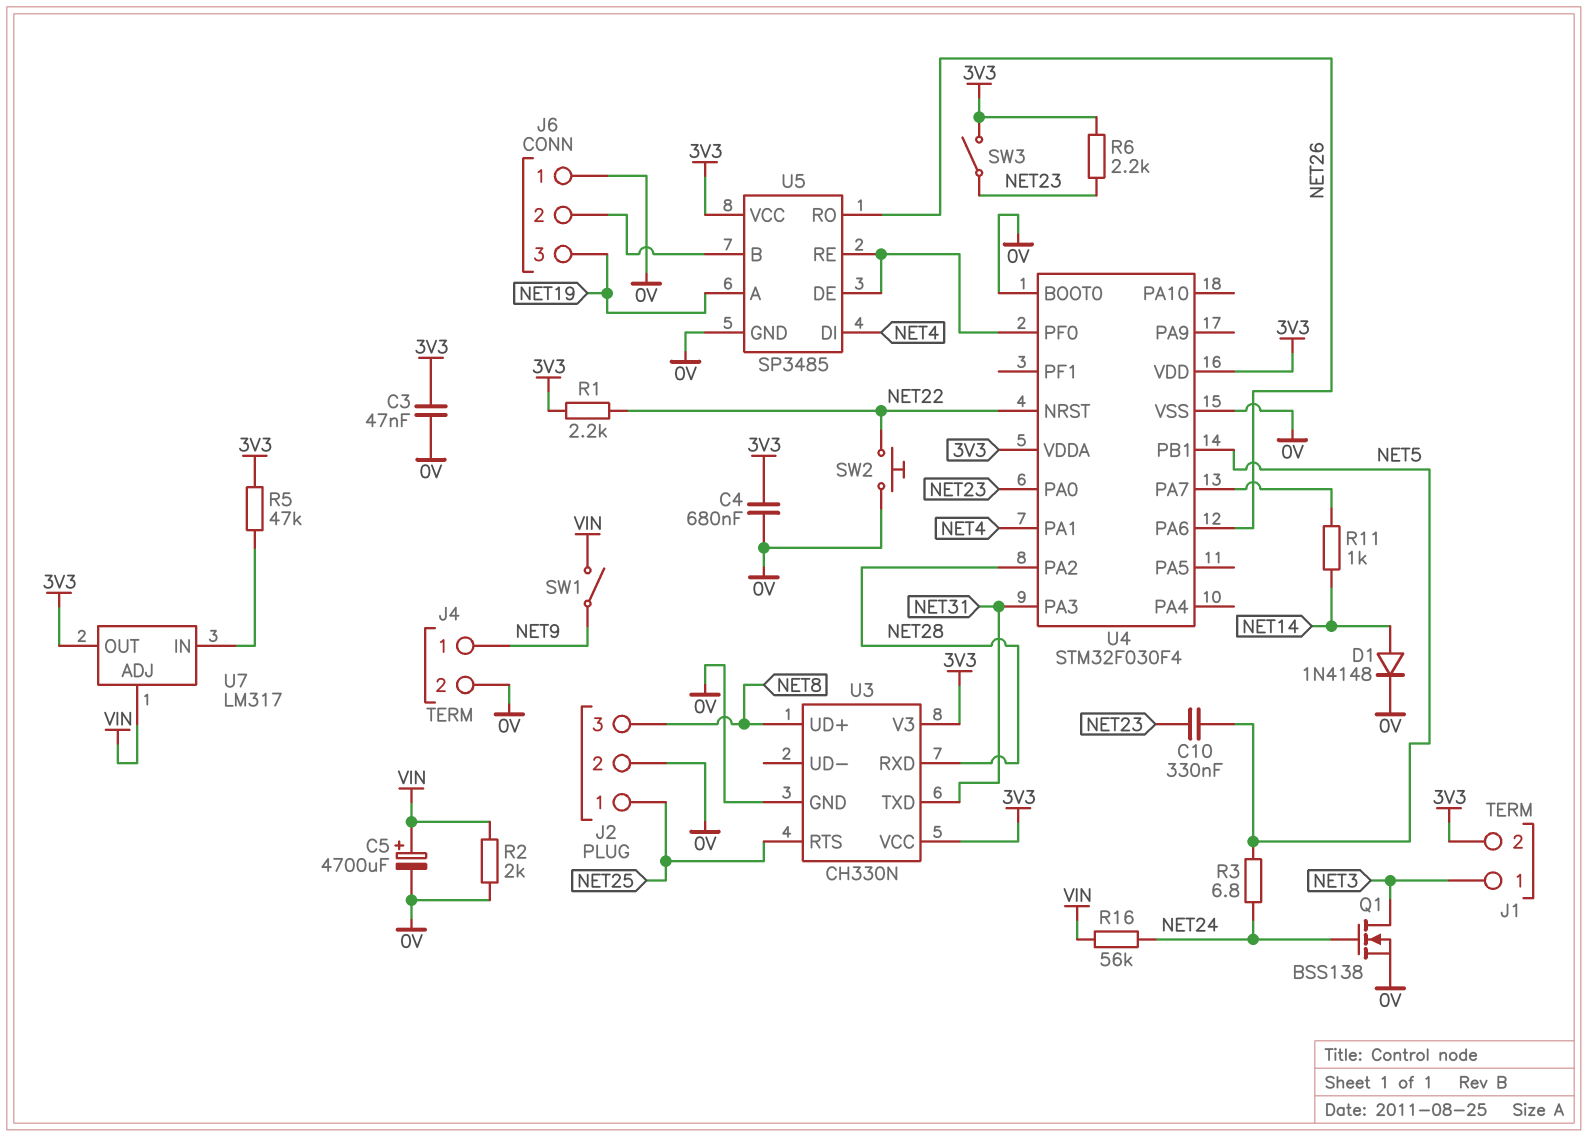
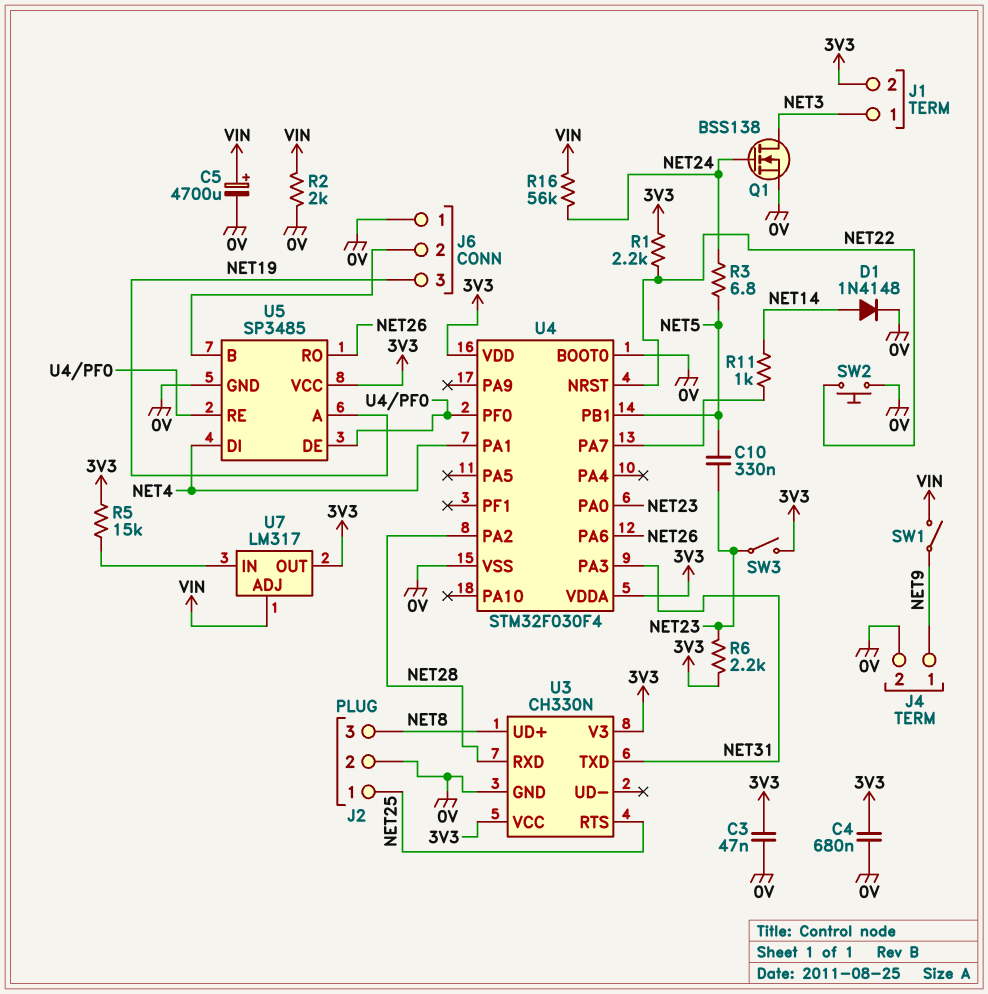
R5: 47k (3V3, U7/IN) -> 15k (3V3, U7/IN)

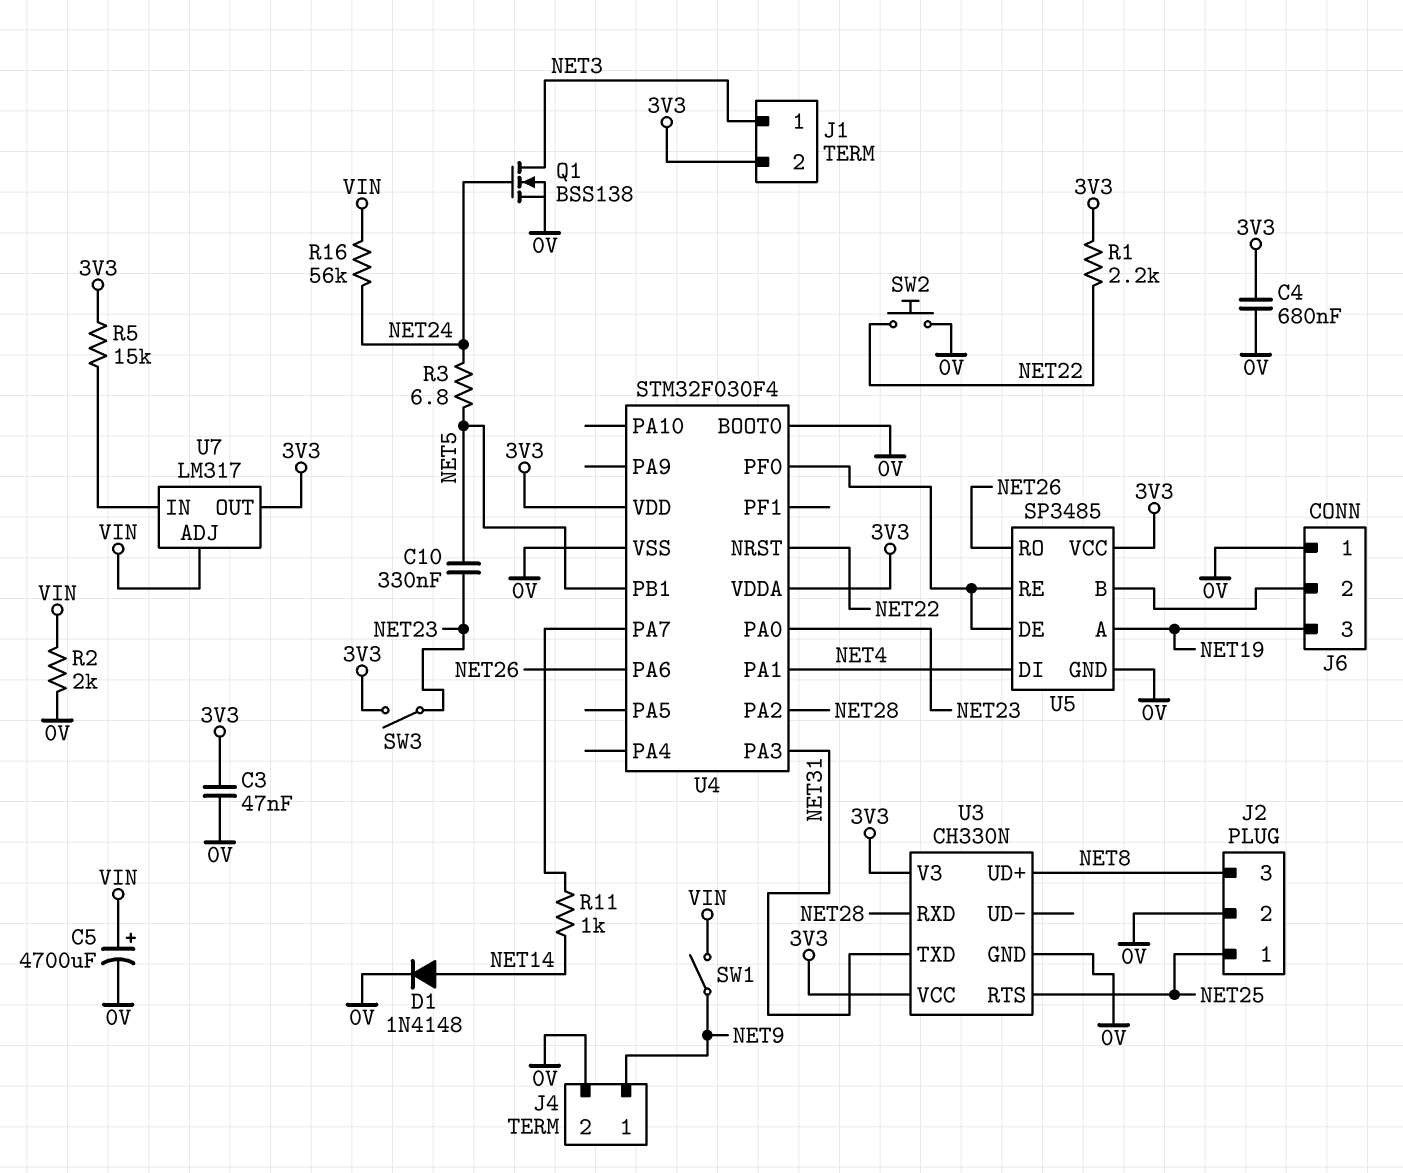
R6: 2.2k (3V3, NET23) -> none

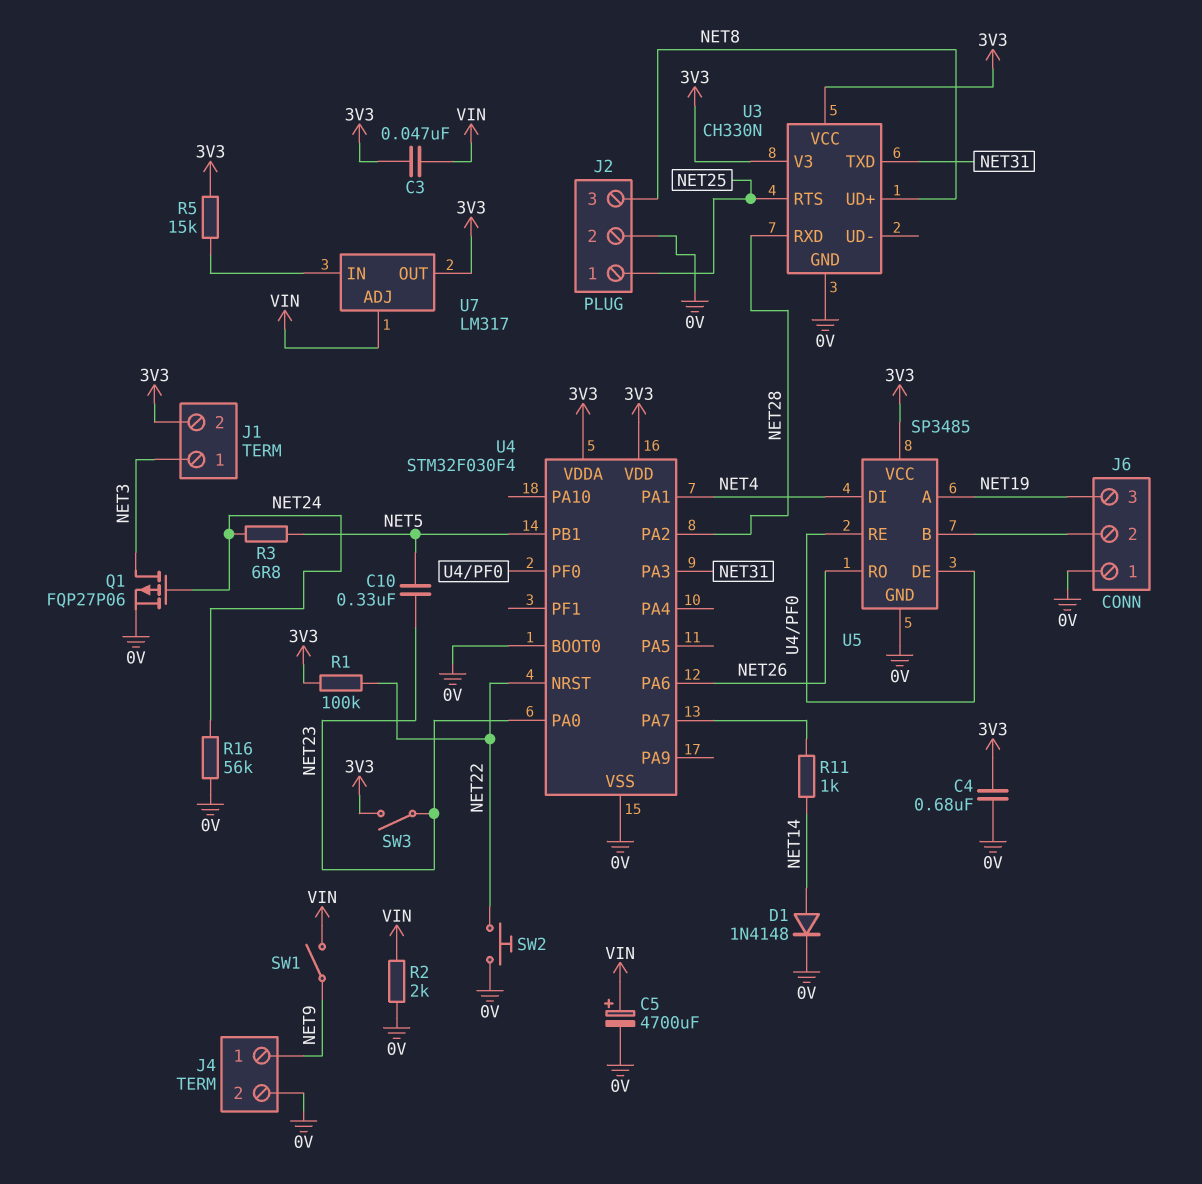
C3: 47nF (0V, 3V3) -> 47nF (3V3, VIN)
Q1: NMOS BSS138 (G NET24, D NET3, S 0V) -> PMOS FQP27P06 (G NET24, D NET3, S 0V)
R1: 2.2k (3V3, NET22) -> 100k (3V3, NET22)
R16: 56k (NET24, VIN) -> 56k (0V, NET24)

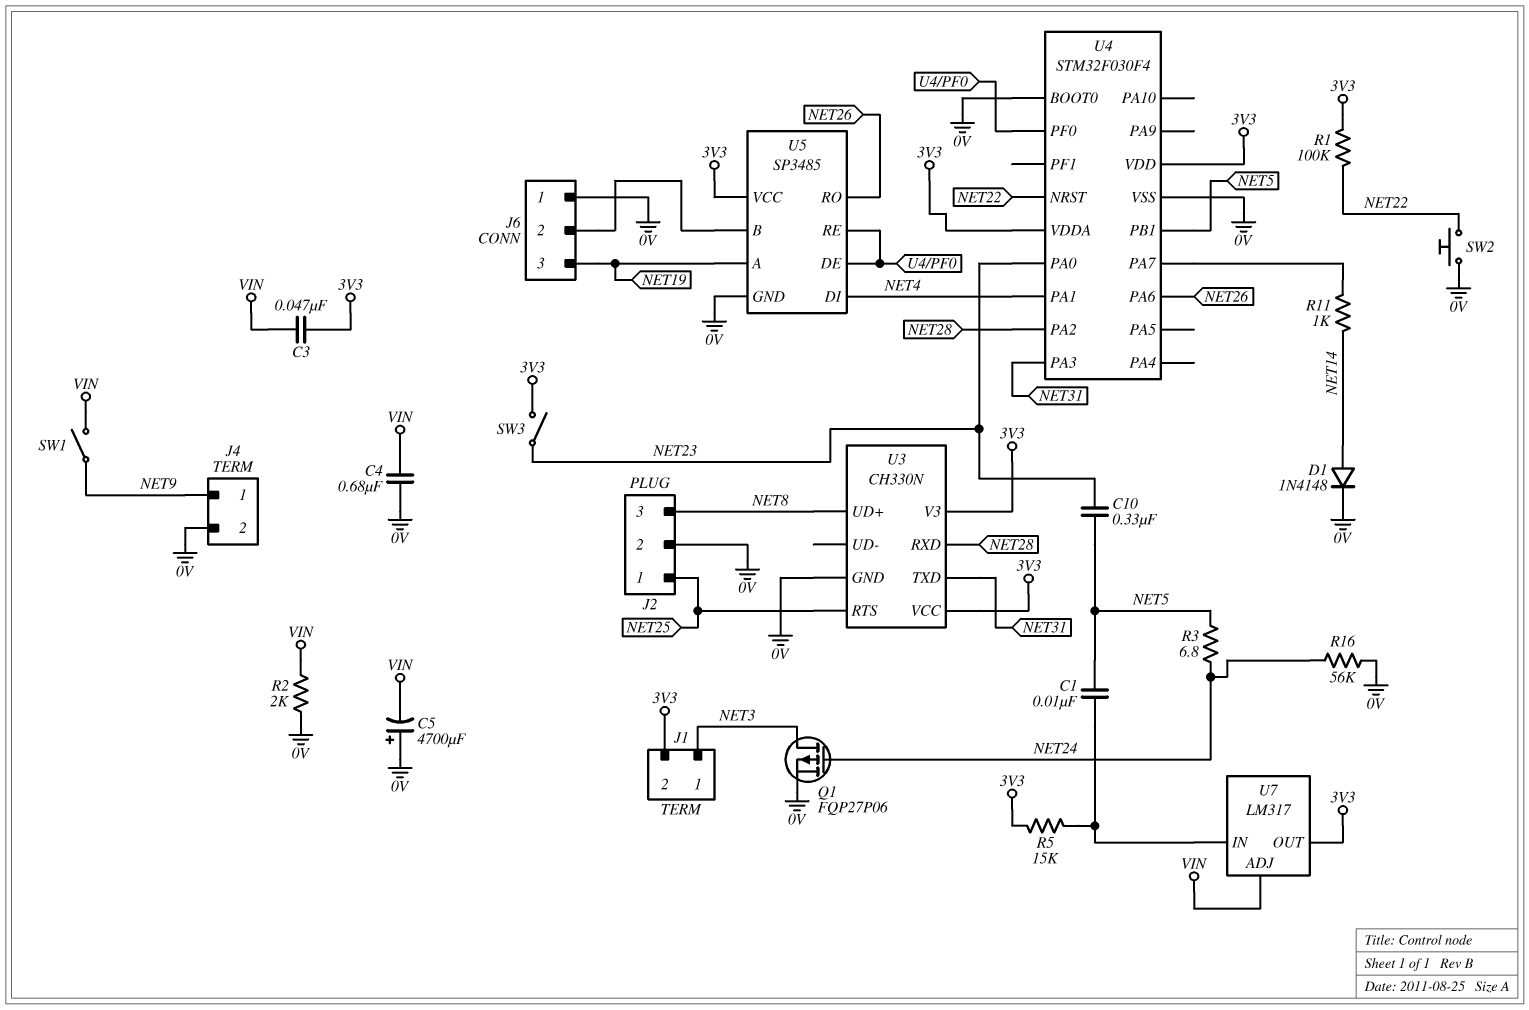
C1: none -> 10nF (NET5, U7/IN)
C4: 680nF (0V, 3V3) -> 680nF (0V, VIN)
C5: 4700uF (plus VIN, minus 0V) -> 4700uF (plus 0V, minus VIN)

